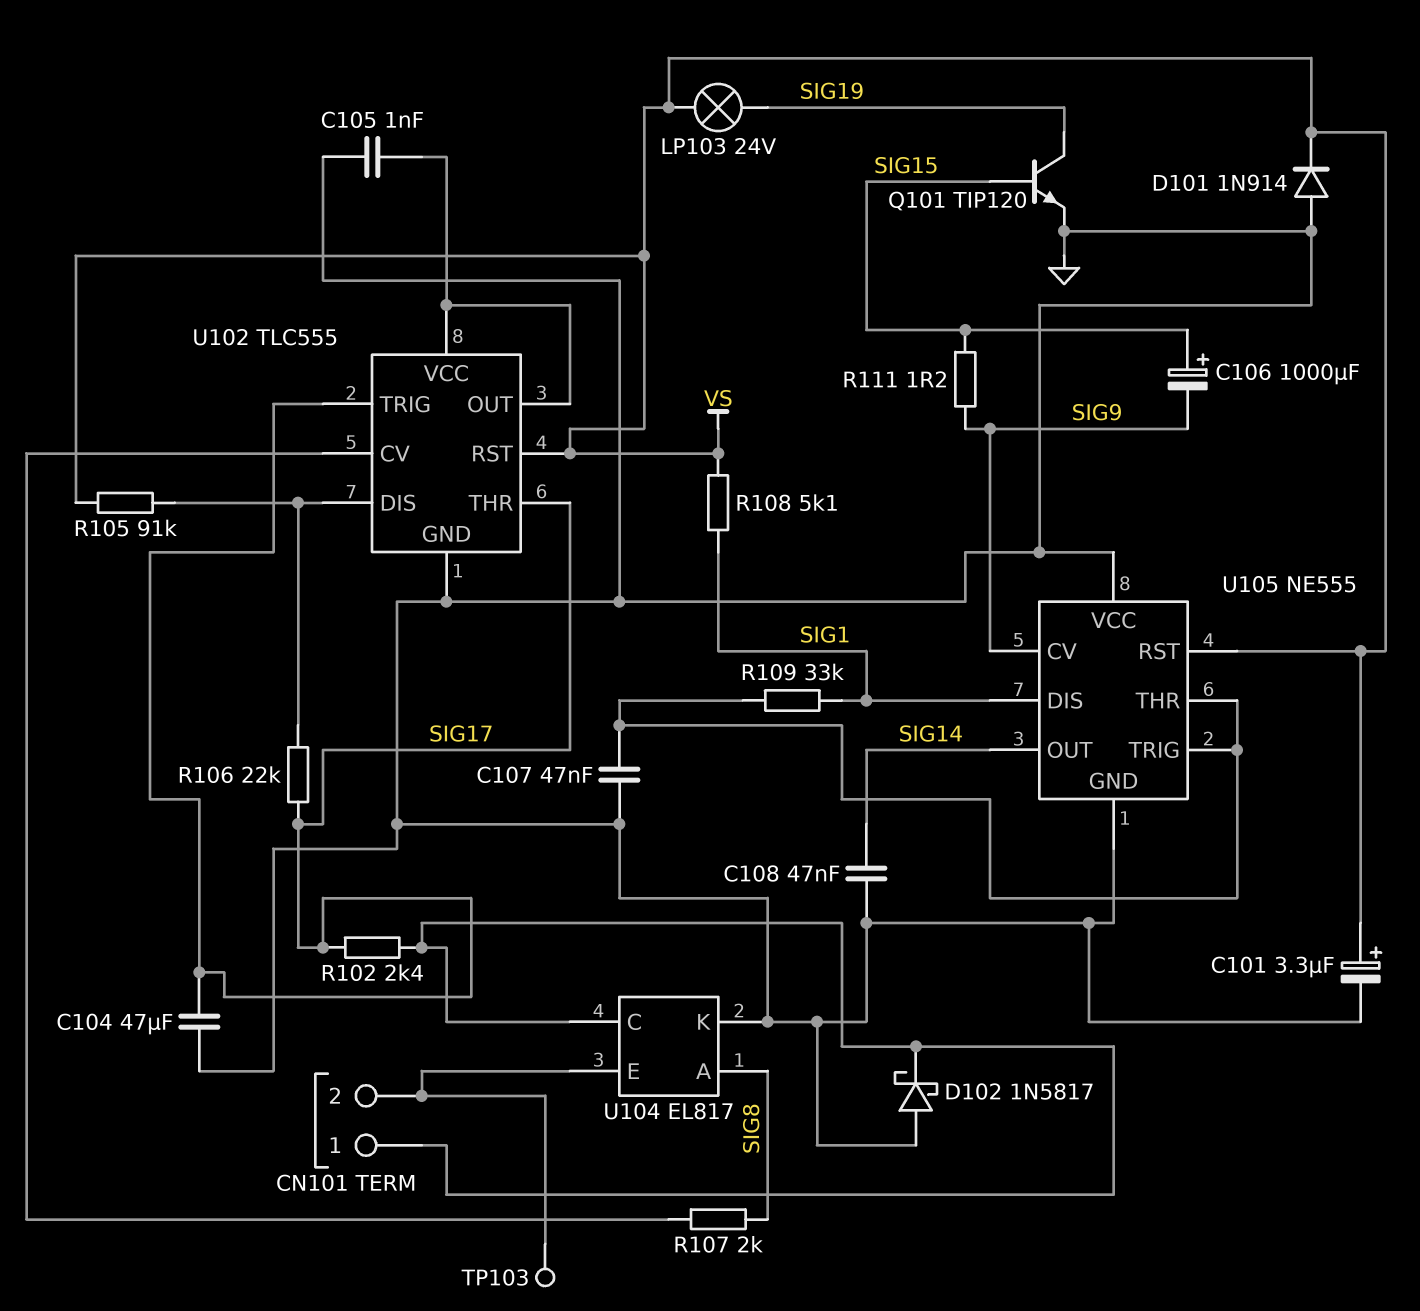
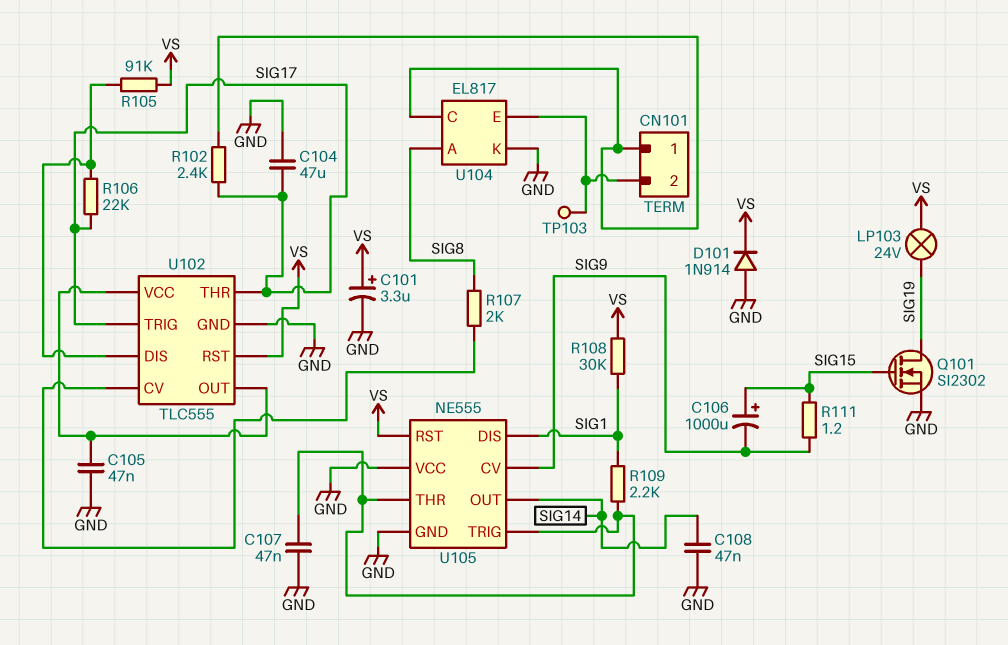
C105: 1nF (GND, U102/OUT) -> 47nF (GND, U102/OUT)
D102: schottky 1N5817 (A GND, K CN101/1) -> none
Q101: NPN TIP120 (B SIG15, C SIG19, E GND) -> NMOS SI2302 (G SIG15, D SIG19, S GND)
R108: 5.1k (SIG1, VS) -> 30k (SIG1, VS)
R109: 33k (SIG1, U105/THR) -> 2.2k (SIG1, U105/THR)

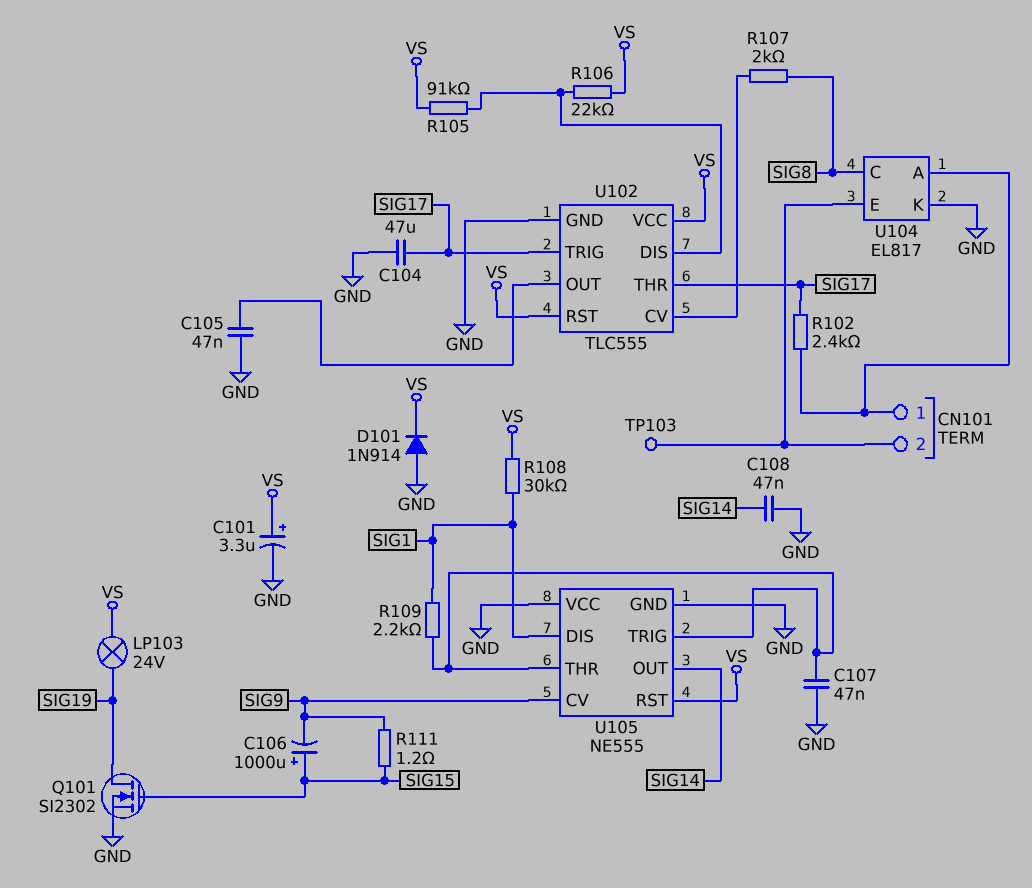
R106: 22k (SIG17, U102/DIS) -> 22k (U102/DIS, VS)
U102 pin VCC: U102/OUT -> VS
U104 pin A: SIG8 -> CN101/1
U104 pin C: CN101/1 -> SIG8

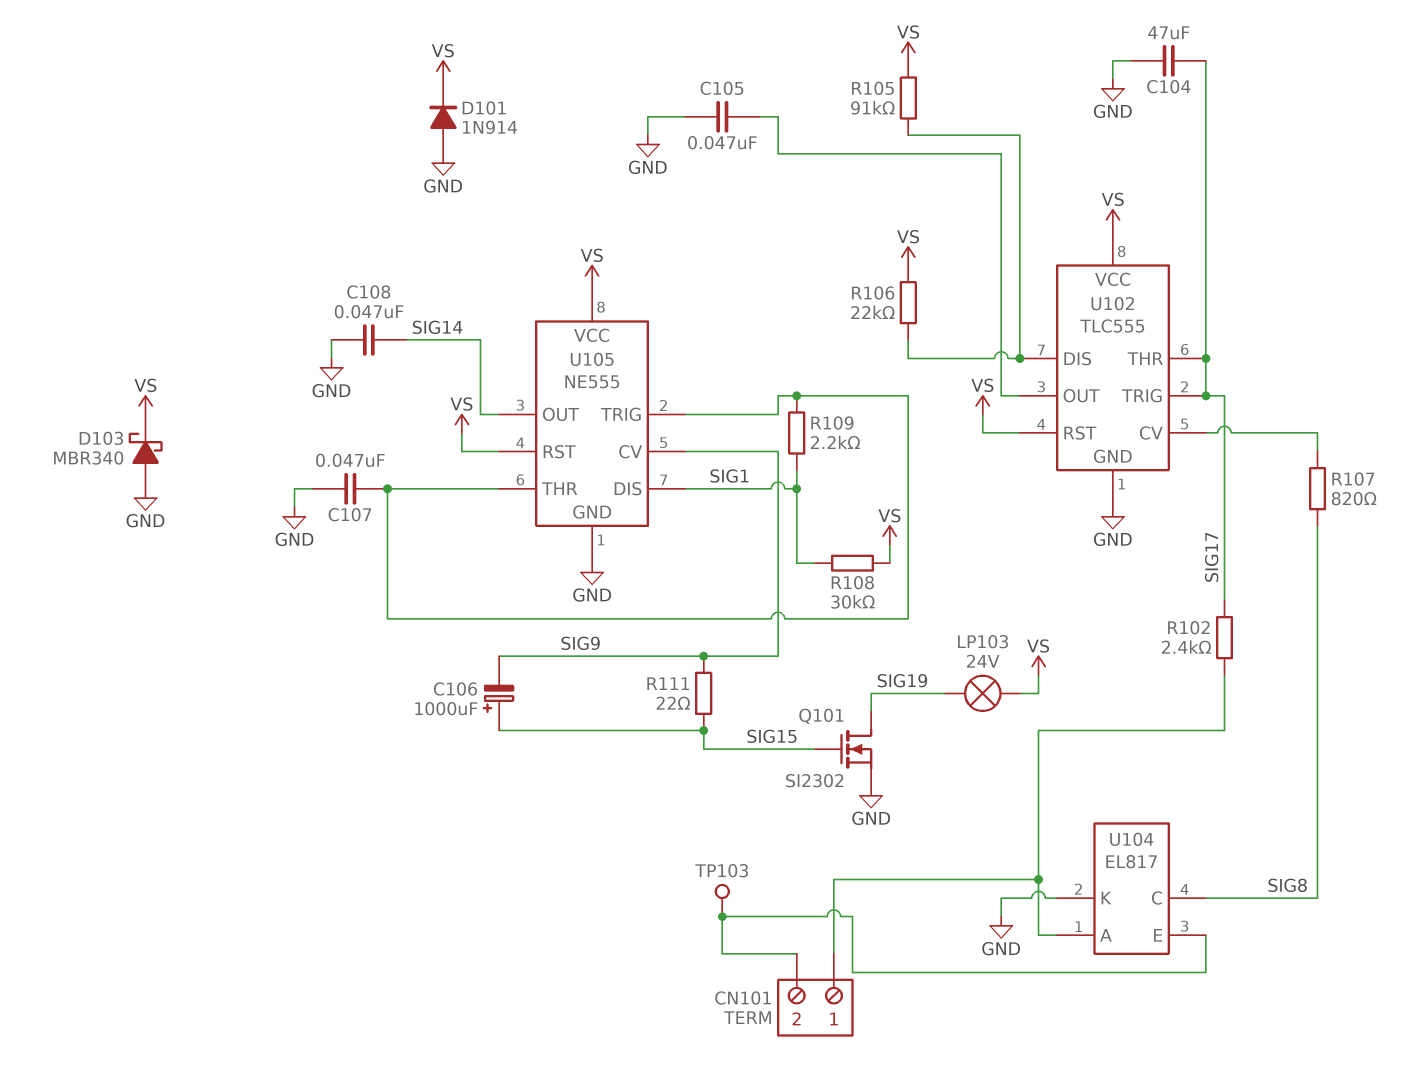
C101: 3.3uF (plus VS, minus GND) -> none
D103: none -> schottky MBR340 (A GND, K VS)
R107: 2k (SIG8, U102/CV) -> 820 (SIG8, U102/CV)
R111: 1.2 (SIG9, SIG15) -> 22 (SIG9, SIG15)
U105 pin VCC: GND -> VS

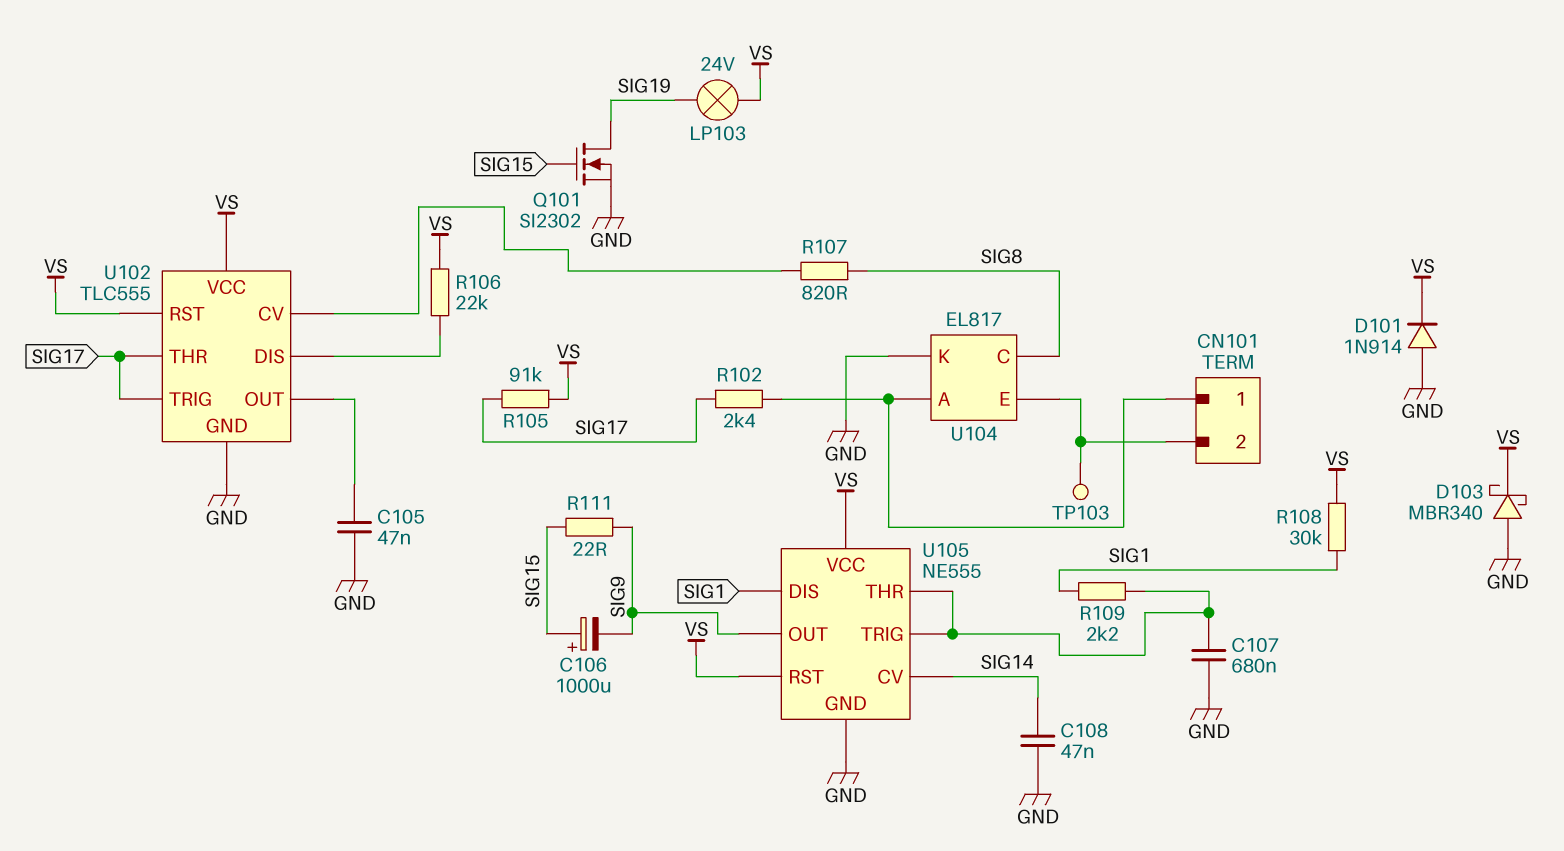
C104: 47uF (GND, SIG17) -> none
C107: 47nF (GND, U105/THR) -> 680nF (GND, U105/THR)
R105: 91k (U102/DIS, VS) -> 91k (SIG17, VS)
U105 pin CV: SIG9 -> SIG14
U105 pin OUT: SIG14 -> SIG9

